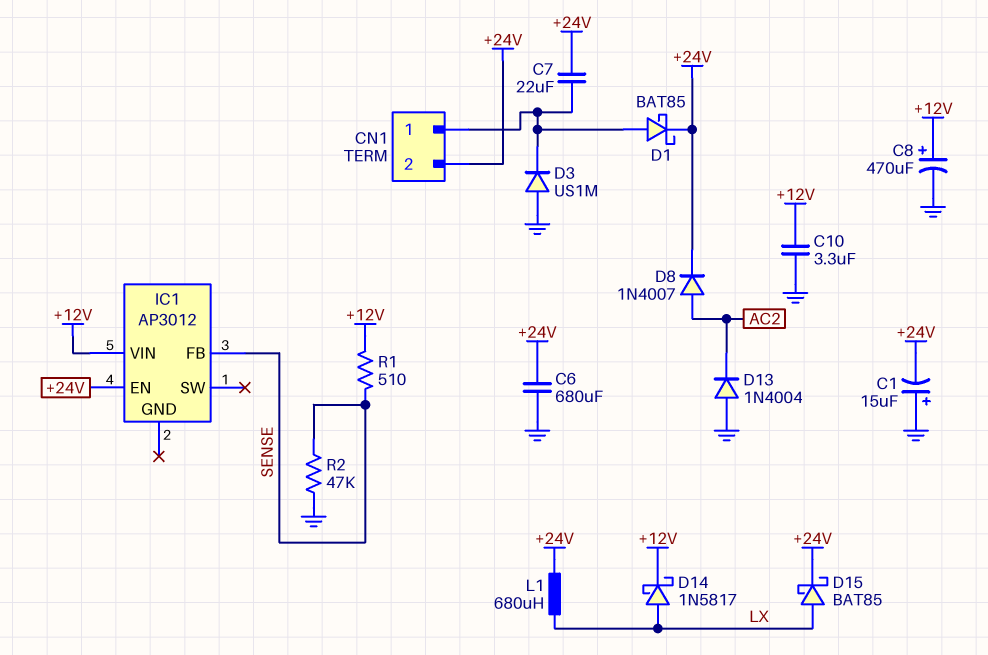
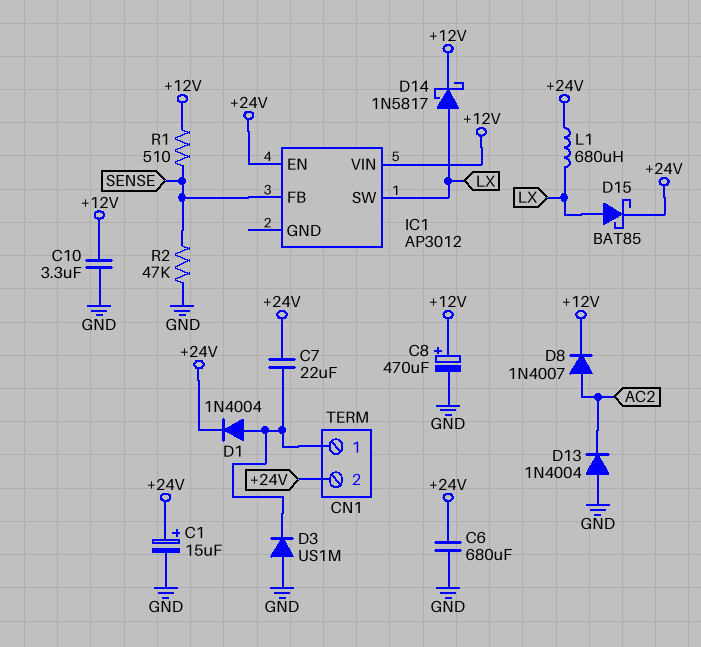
C1: 15uF (plus GND, minus +24V) -> 15uF (plus +24V, minus GND)
D1: schottky BAT85 (A CN1/1, K +24V) -> diode 1N4004 (A CN1/1, K +24V)
D8: diode 1N4007 (A AC2, K +24V) -> diode 1N4007 (A AC2, K +12V)
IC1 pin SW: none -> LX

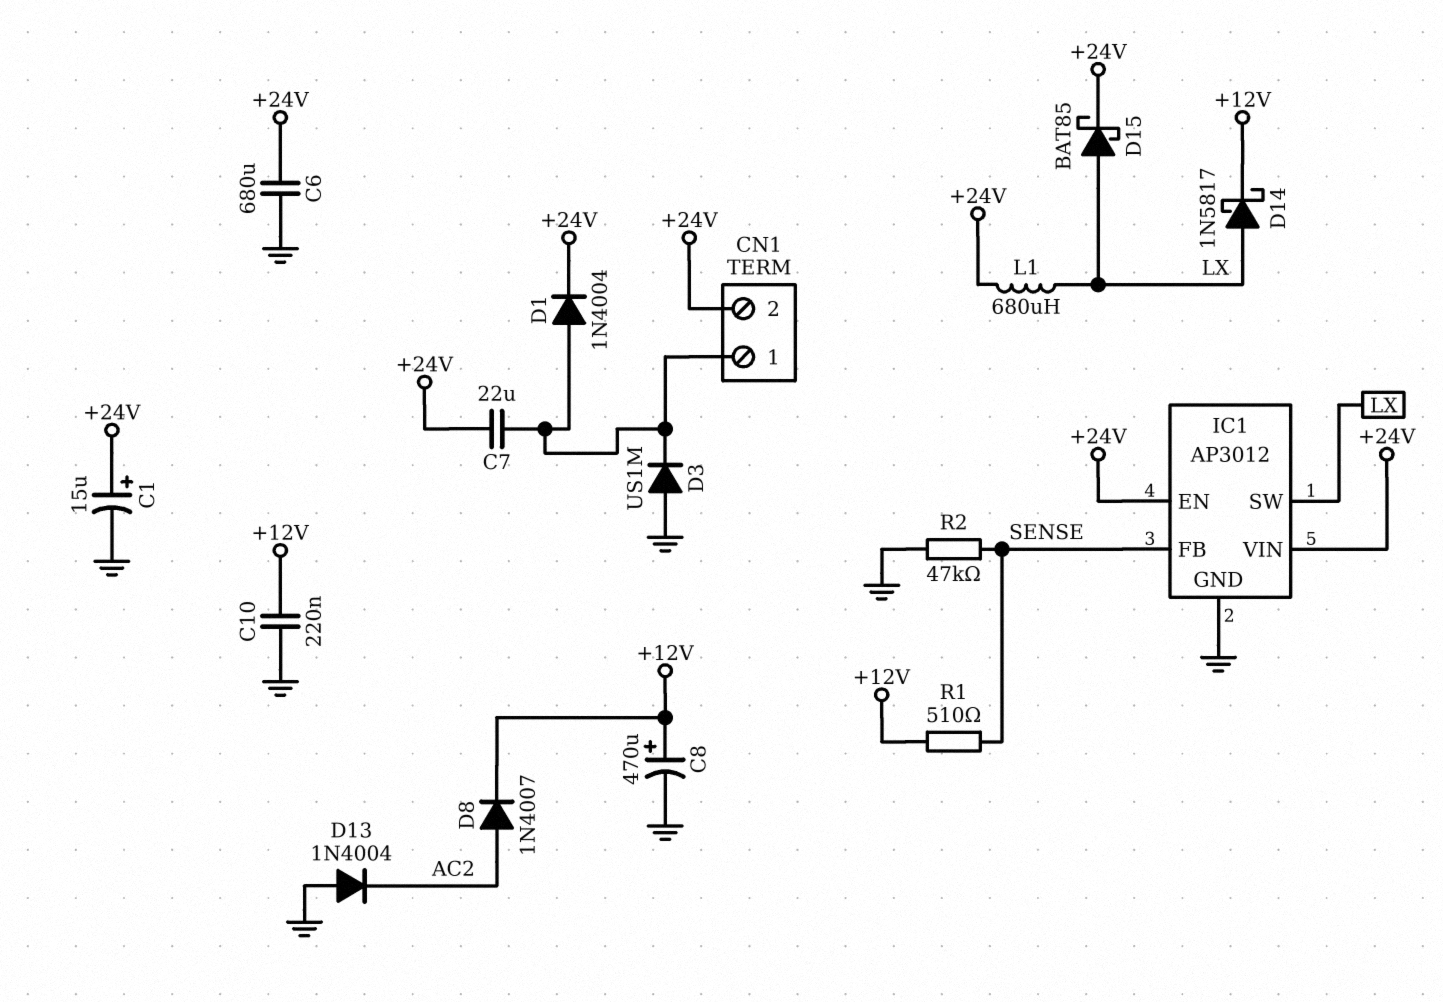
C10: 3.3uF (+12V, GND) -> 220nF (+12V, GND)
IC1 pin GND: none -> GND
IC1 pin VIN: +12V -> +24V

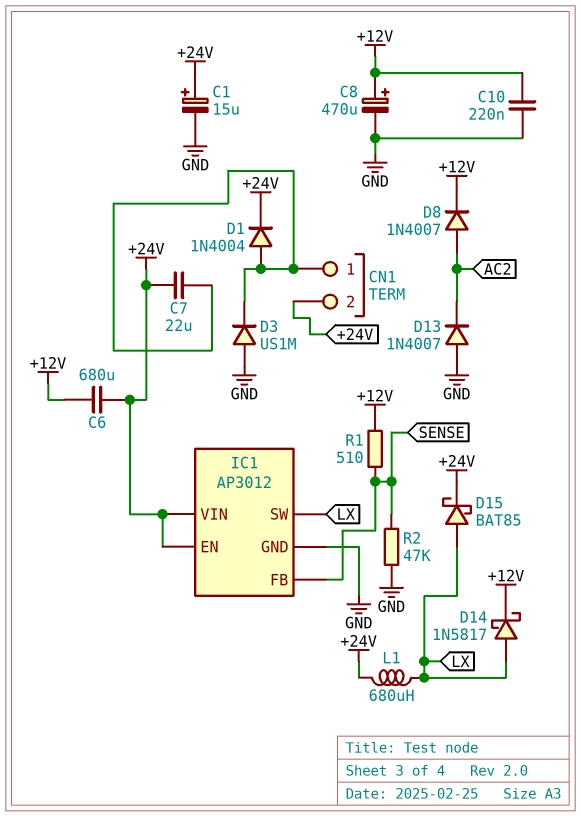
C6: 680uF (+24V, GND) -> 680uF (+12V, +24V)
D13: diode 1N4004 (A GND, K AC2) -> diode 1N4007 (A GND, K AC2)

